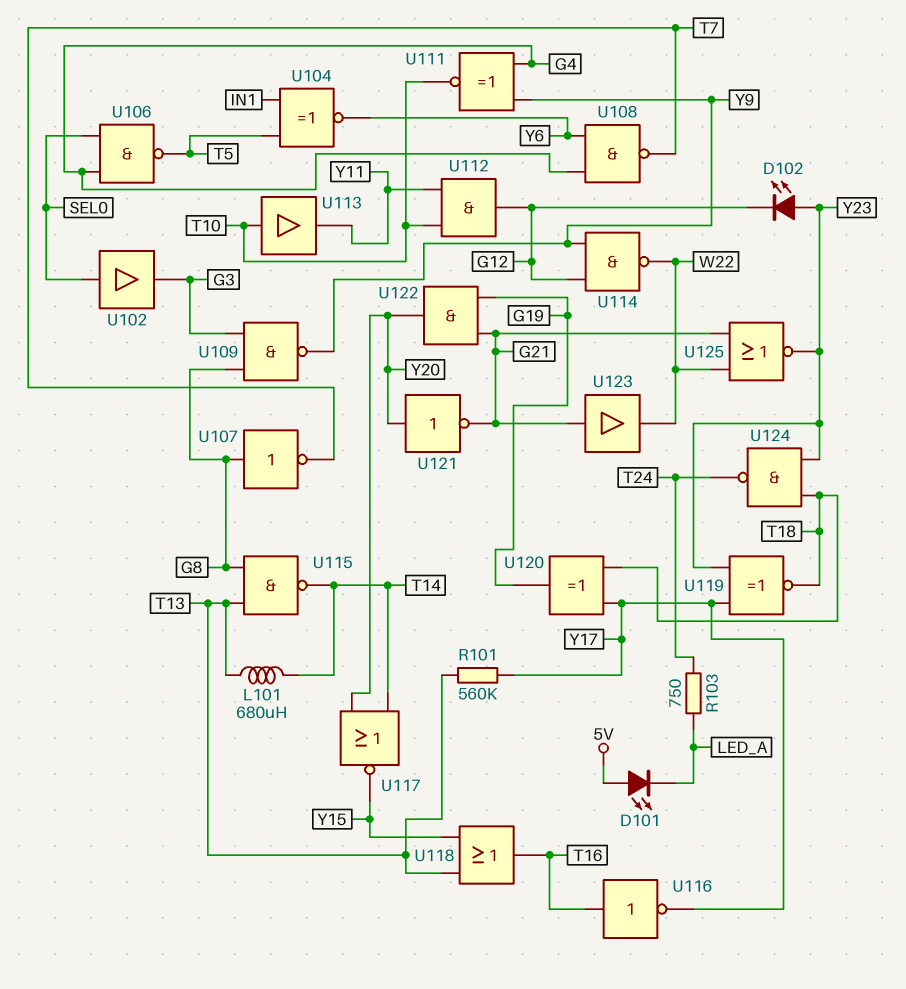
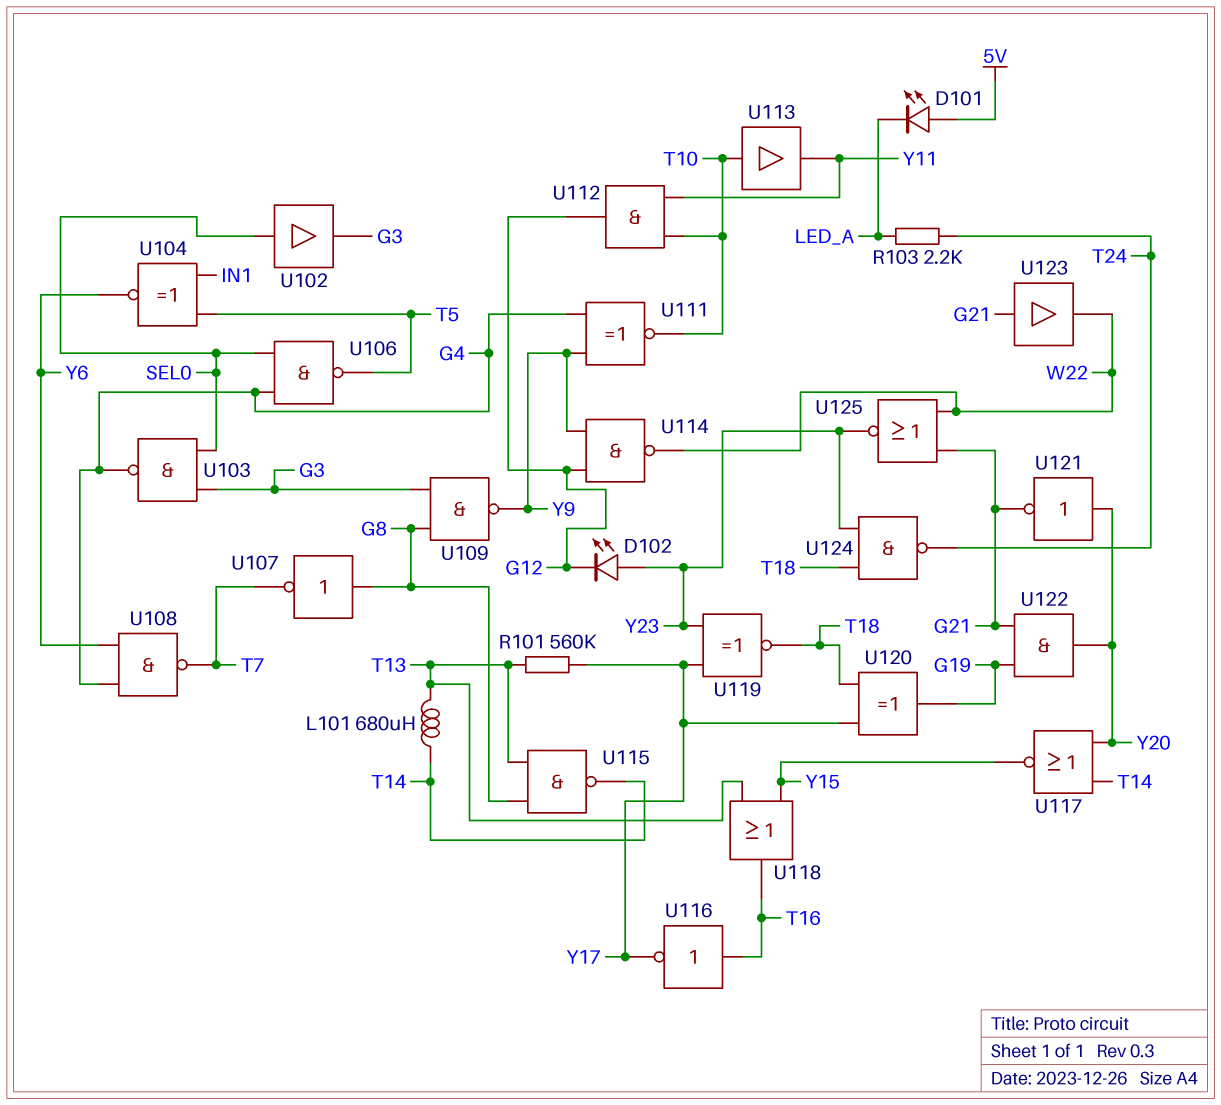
R103: 750 (LED_A, T24) -> 2.2k (LED_A, T24)
U103: none -> NAND (in G3, in SEL0, out G4)

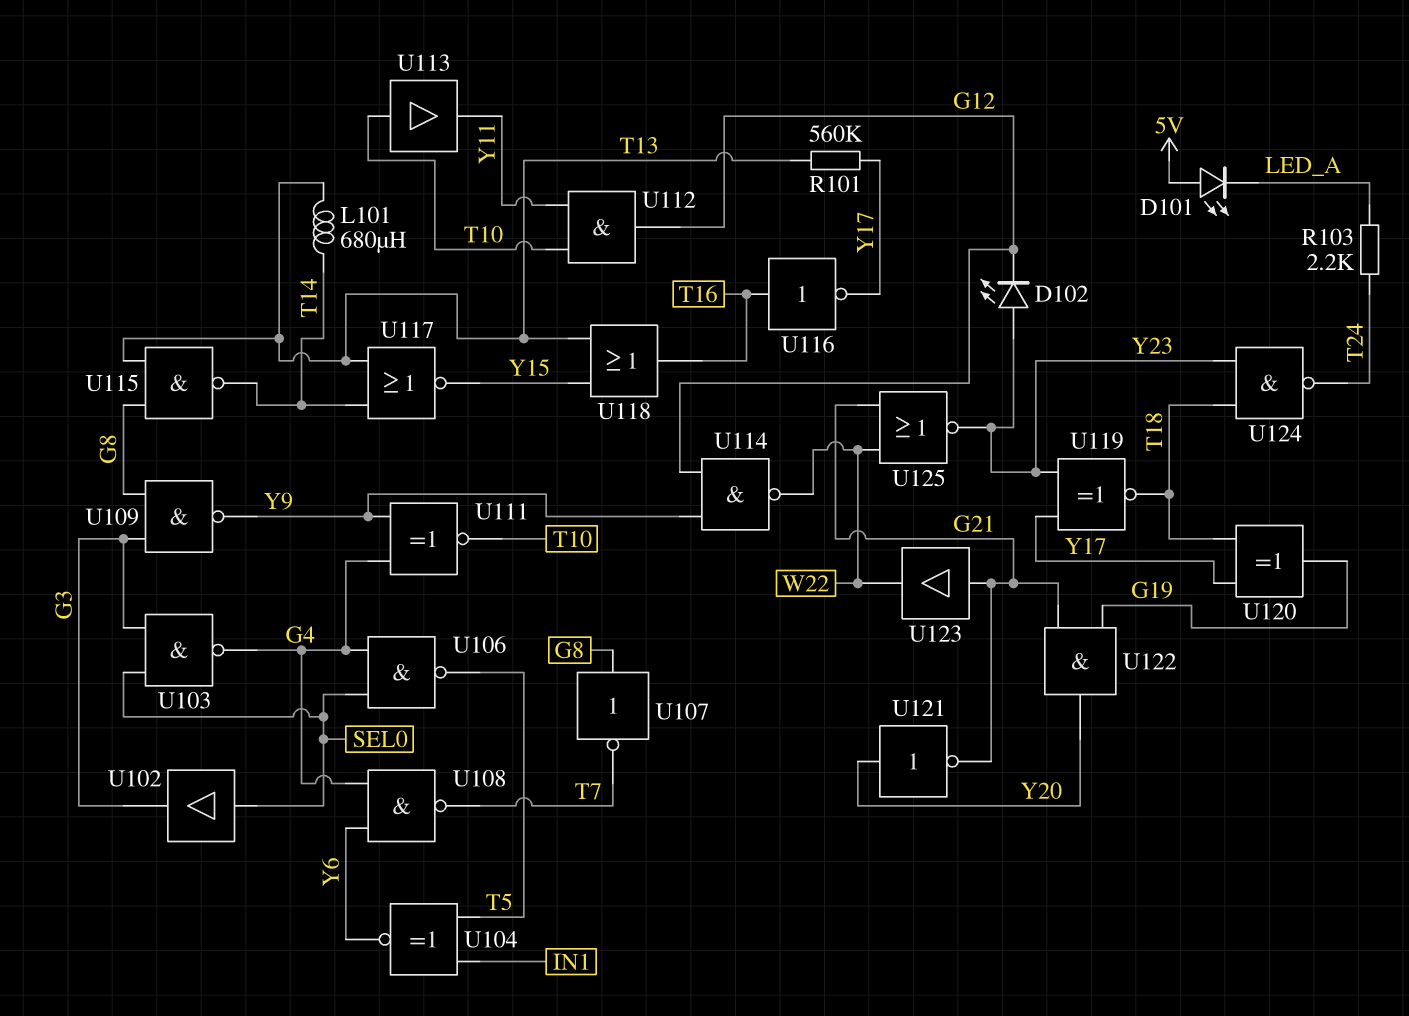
U117: NOR (in T14, in Y20, out Y15) -> NOR (in T13, in T14, out Y15)

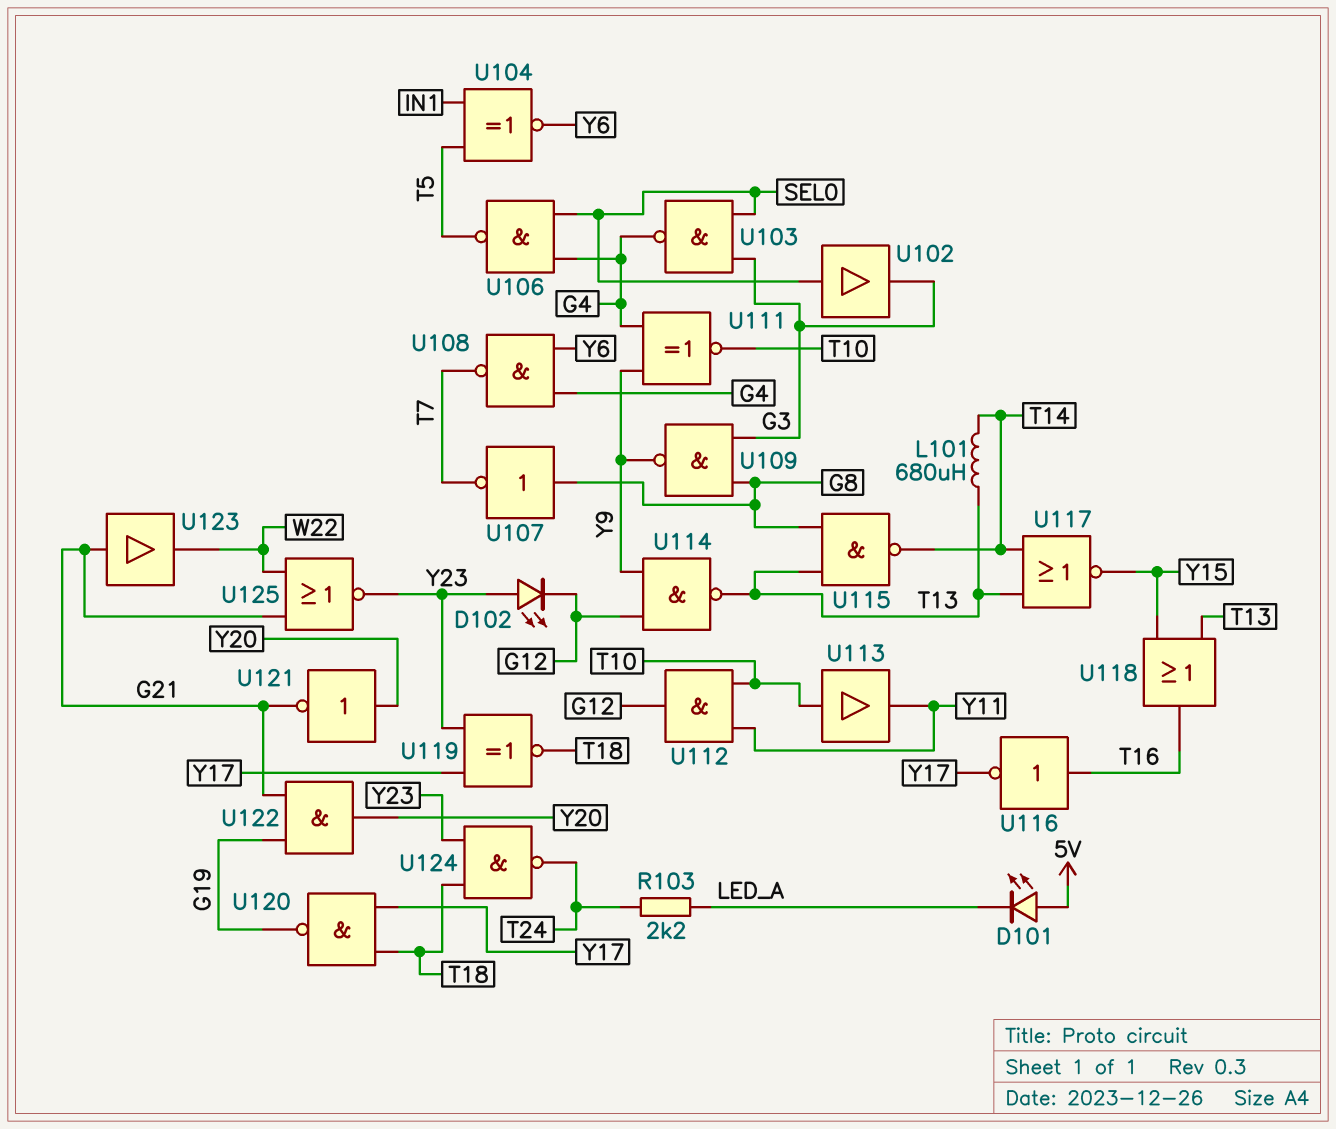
R101: 560k (T13, Y17) -> none
U114: NAND (in G12, in Y9, out W22) -> NAND (in G12, in Y9, out T13)
U120: XOR (in T18, in Y17, out G19) -> NAND (in T18, in Y17, out G19)

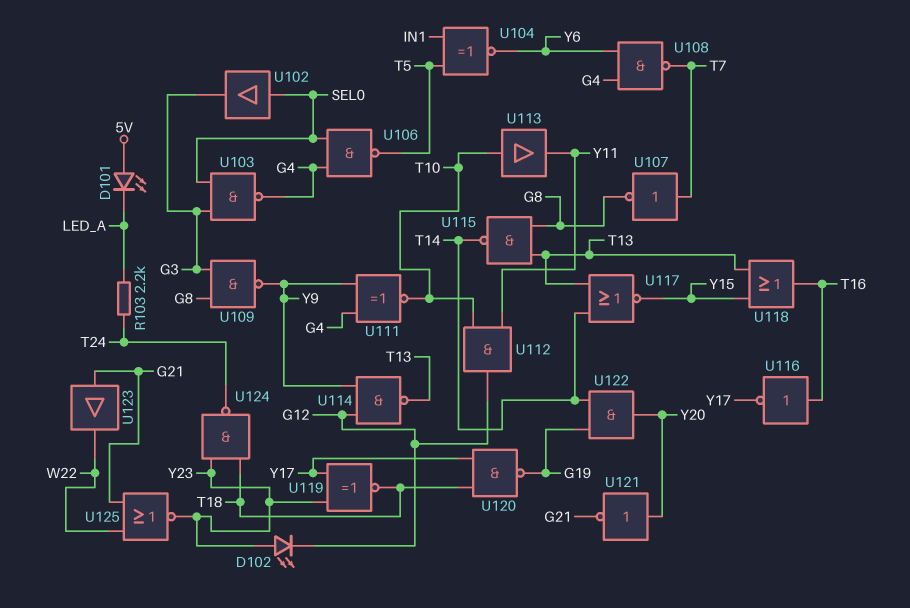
L101: 680uH (T13, T14) -> none
U107: NOT (in G8, out T7) -> NOT (in T7, out G8)
U122: AND (in G19, in G21, out Y20) -> AND (in G19, in T14, out Y20)

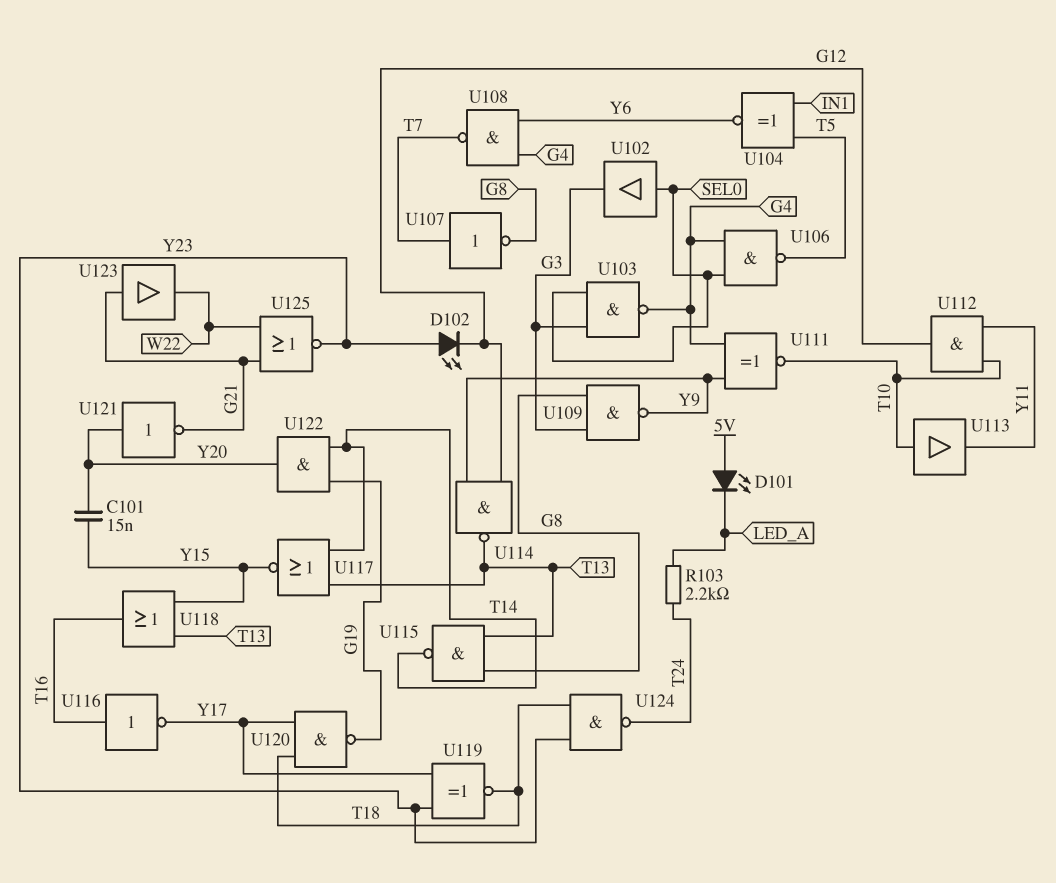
C101: none -> 15nF (Y15, Y20)

